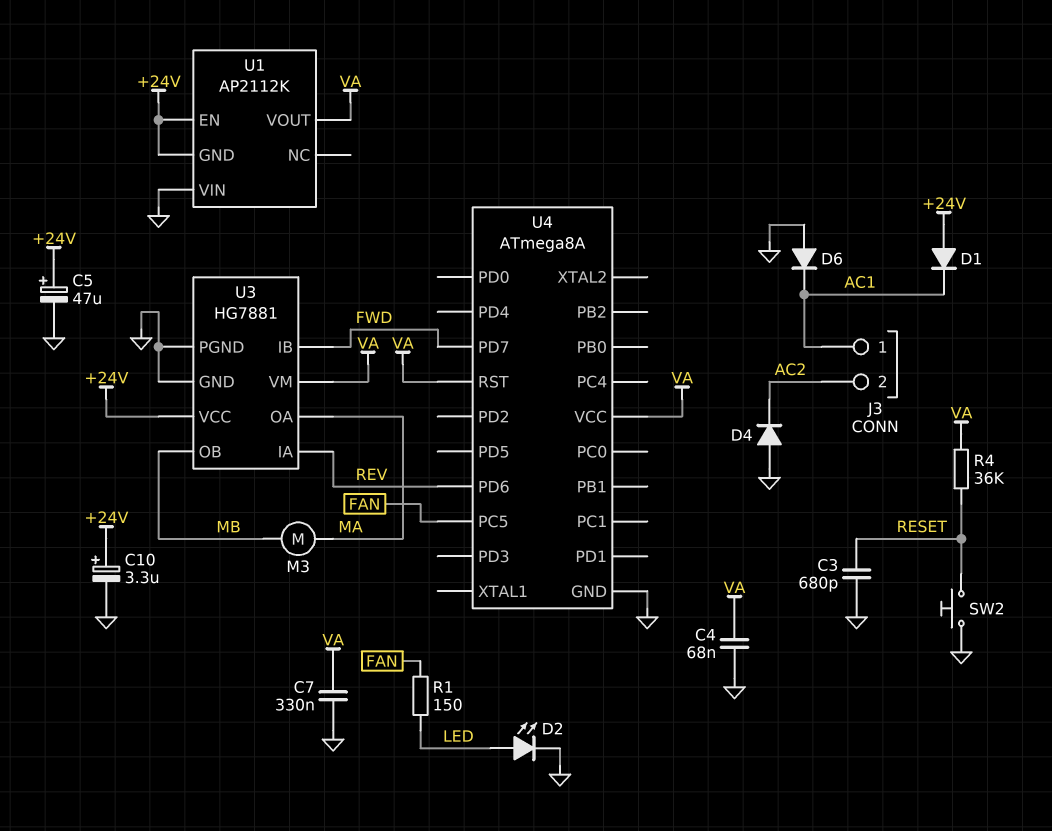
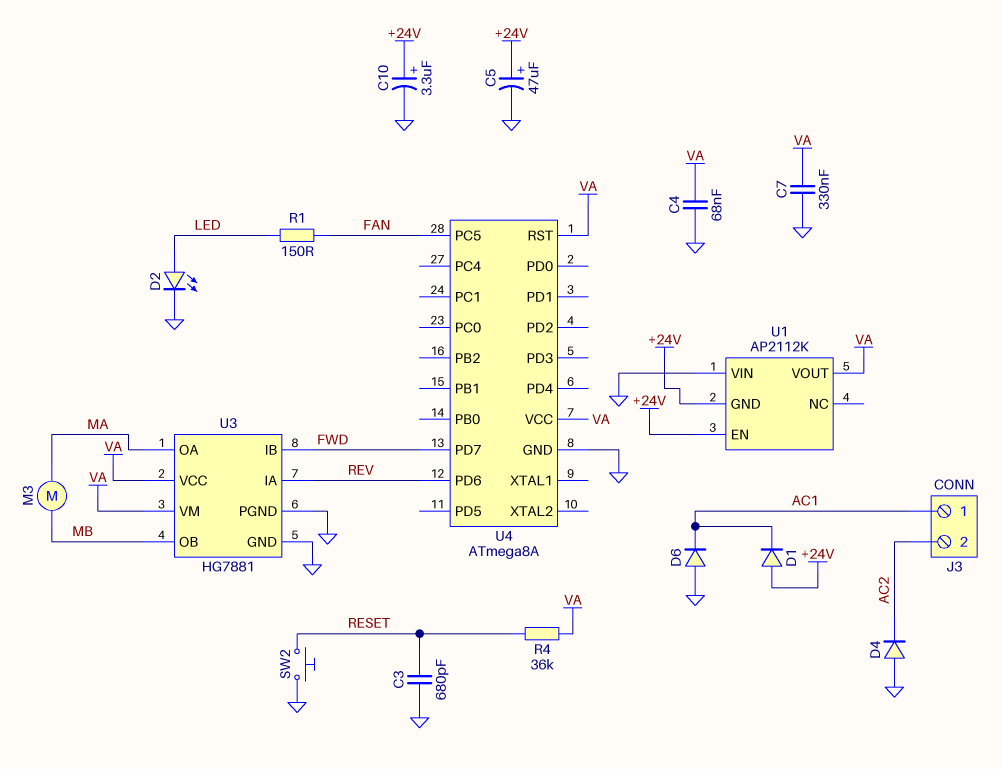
U3 pin VCC: +24V -> VA

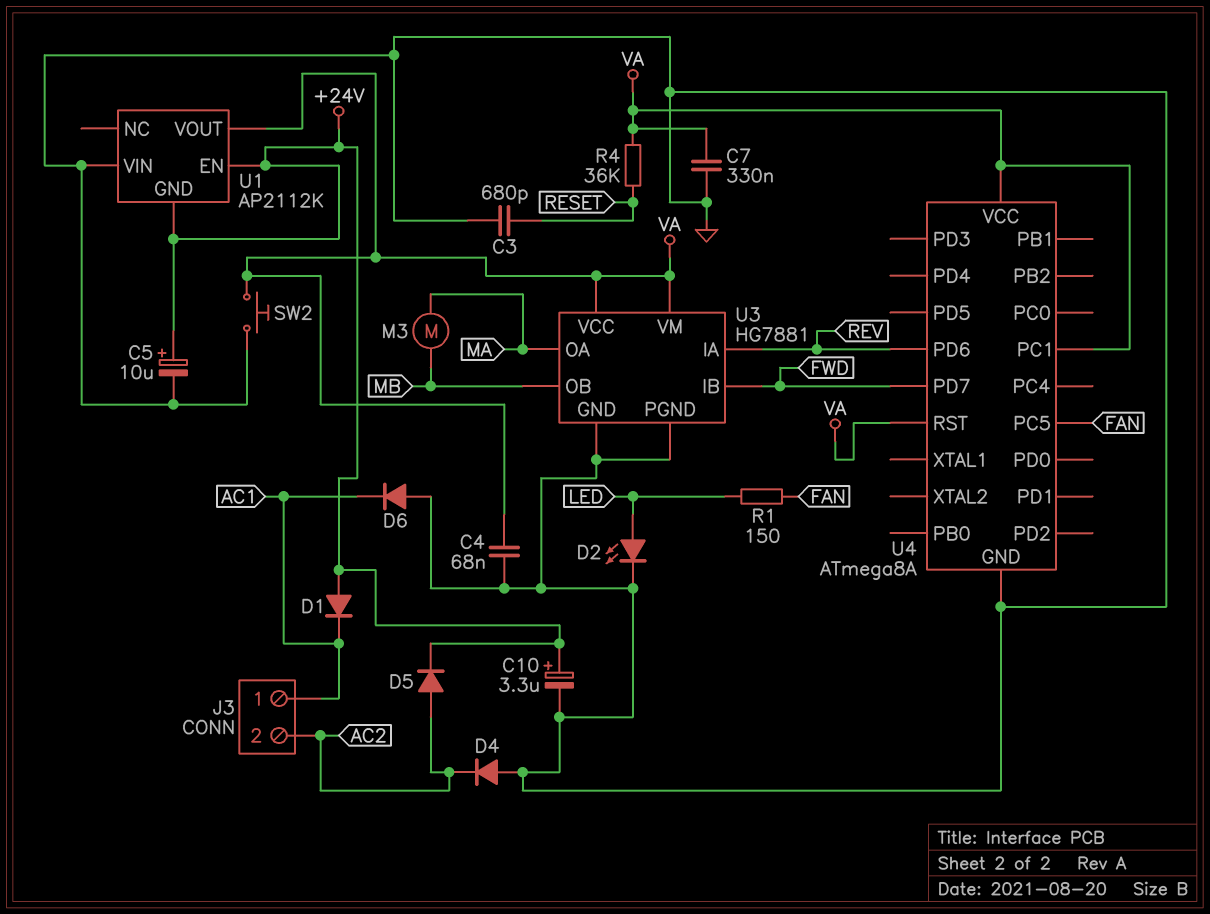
C5: 47uF (plus +24V, minus GND) -> 10uF (plus +24V, minus GND)
D5: none -> diode (A AC2, K +24V)
SW2: button (GND, RESET) -> button (GND, VA)
U4 pin PC1: none -> VA

